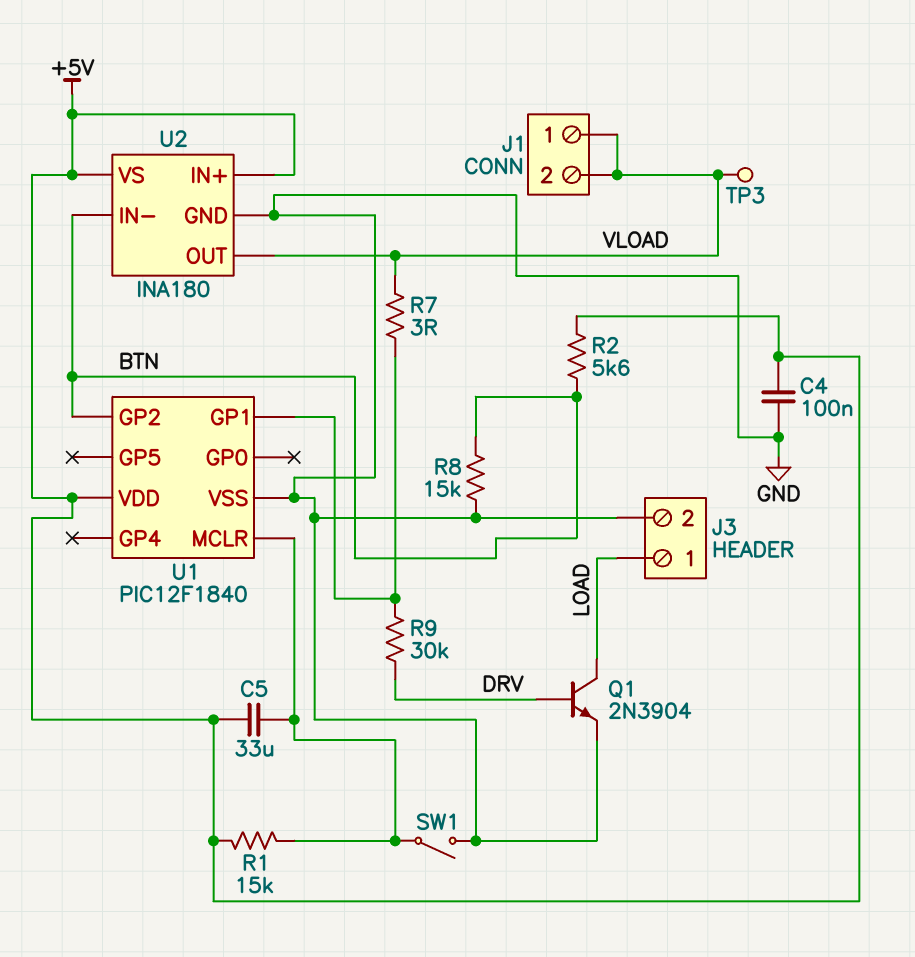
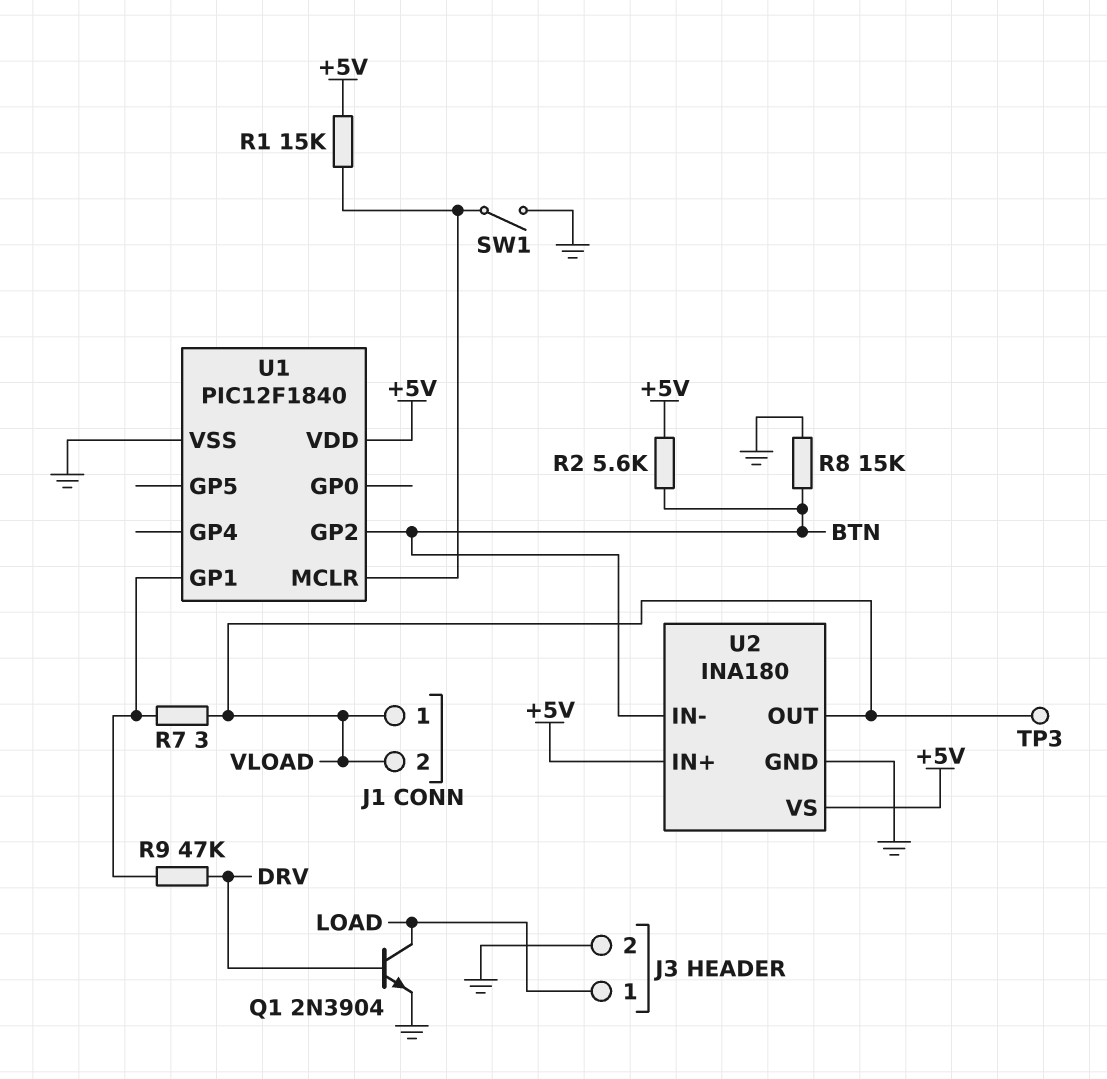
C4: 100nF (+5V, GND) -> none
C5: 33uF (+5V, U1/MCLR) -> none
R9: 30k (DRV, U1/GP1) -> 47k (DRV, U1/GP1)

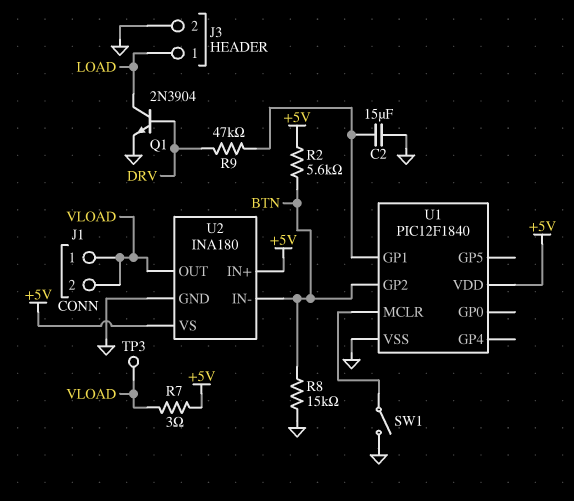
C2: none -> 15uF (GND, U1/GP1)
R1: 15k (+5V, U1/MCLR) -> none
R7: 3 (U1/GP1, VLOAD) -> 3 (+5V, VLOAD)

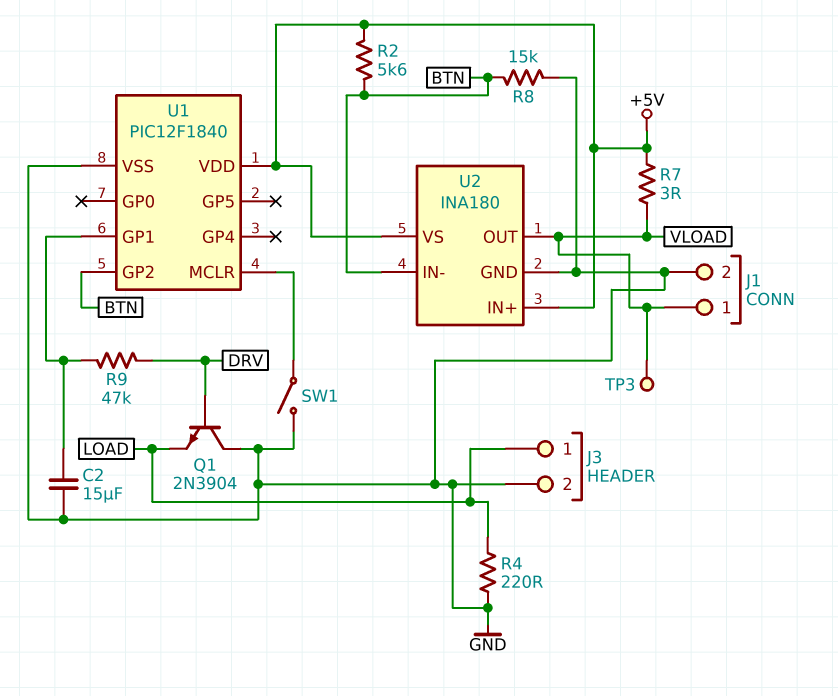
J1 pin 2: VLOAD -> GND
Q1: NPN 2N3904 (B DRV, C LOAD, E GND) -> NPN 2N3904 (B DRV, C GND, E LOAD)
R4: none -> 220 (GND, LOAD)

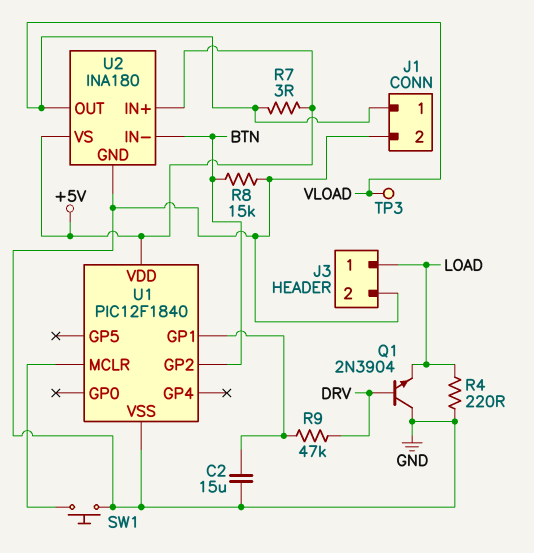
R2: 5.6k (+5V, BTN) -> none
SW1: switch (GND, U1/MCLR) -> button (GND, U1/MCLR)

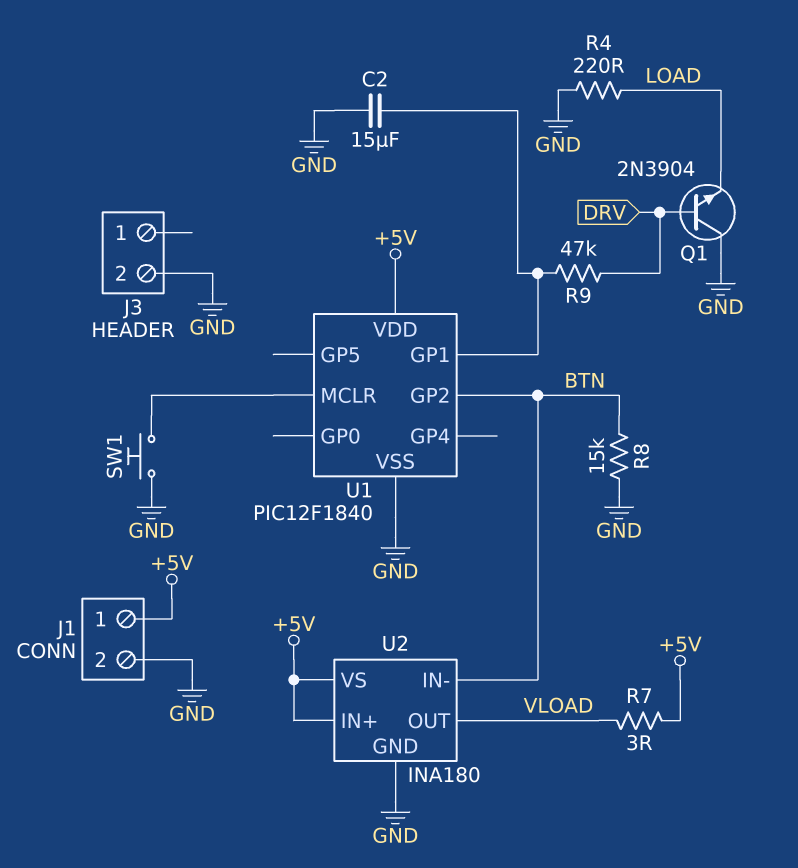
J1 pin 1: VLOAD -> +5V
J3 pin 1: LOAD -> none
TP3: test point (VLOAD) -> none

